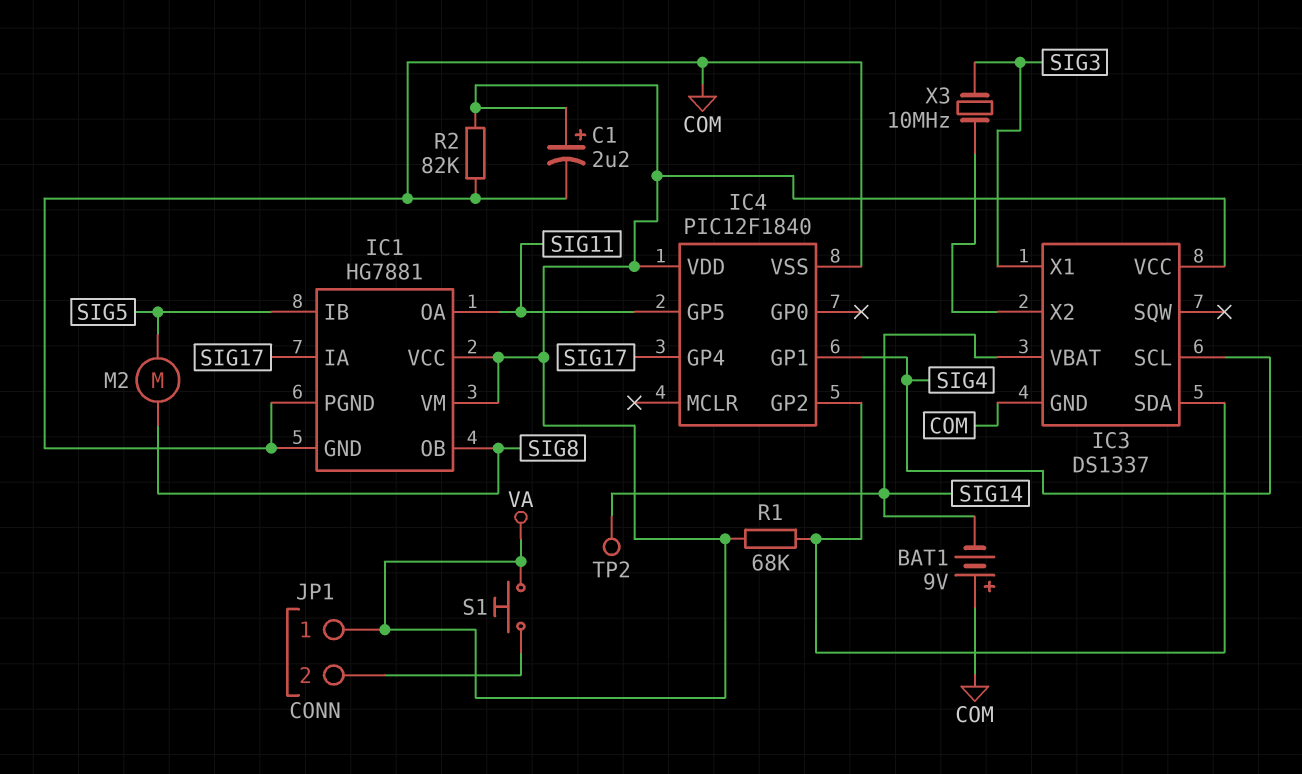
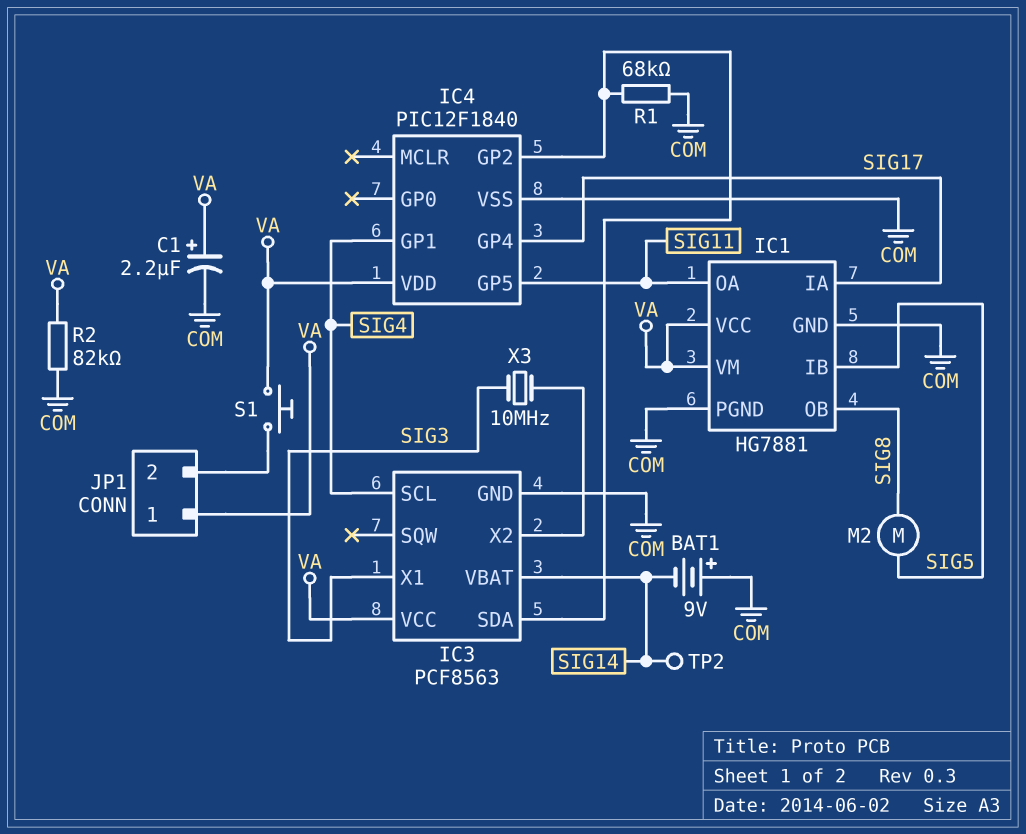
IC3: DS1337 -> PCF8563
R1: 68k (IC3/SDA, VA) -> 68k (COM, IC3/SDA)

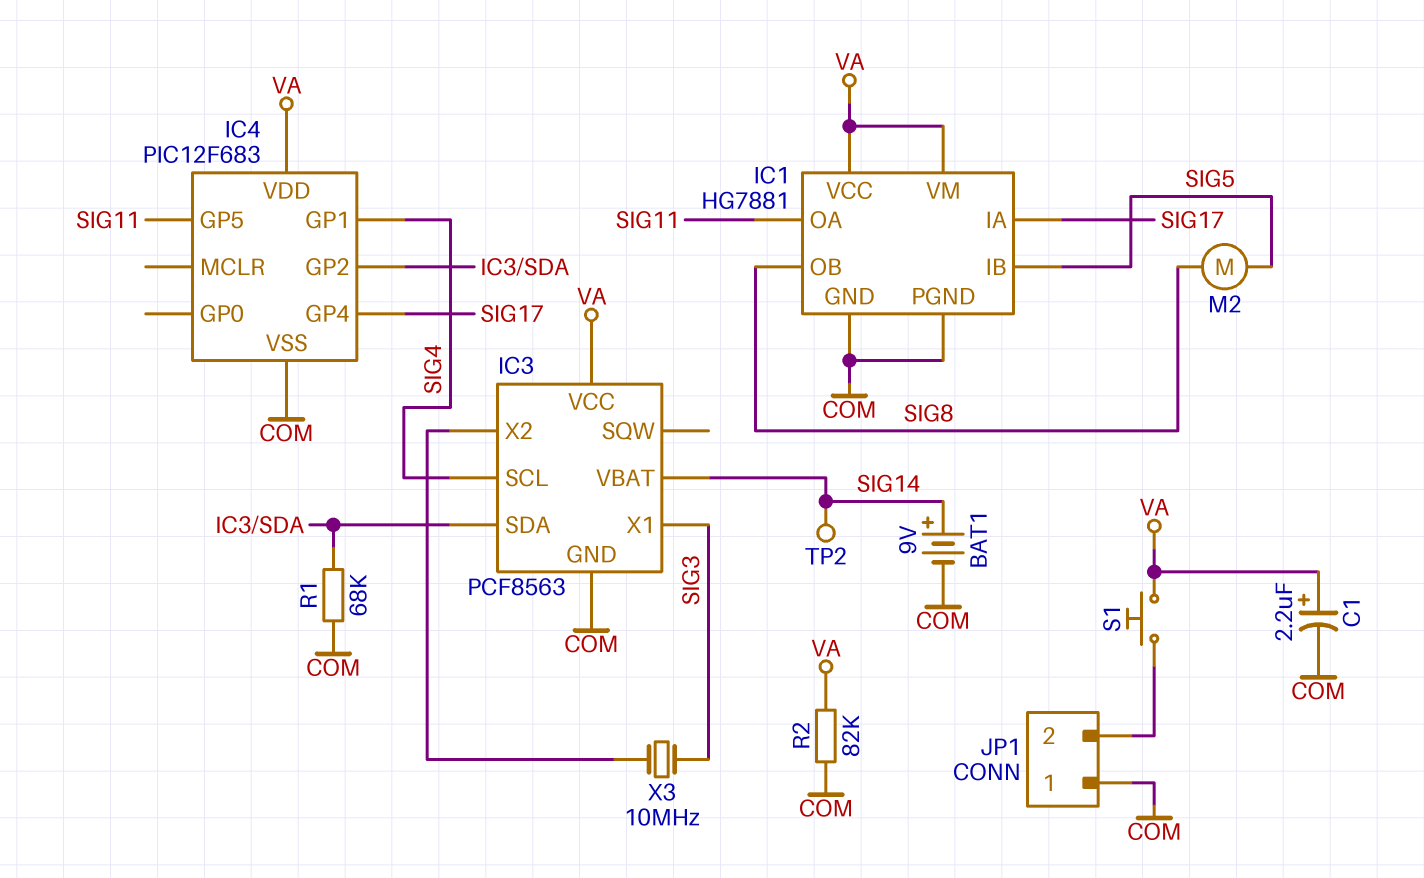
BAT1: 9V (plus COM, minus SIG14) -> 9V (plus SIG14, minus COM)
IC4: PIC12F1840 -> PIC12F683
JP1 pin 1: VA -> COM

